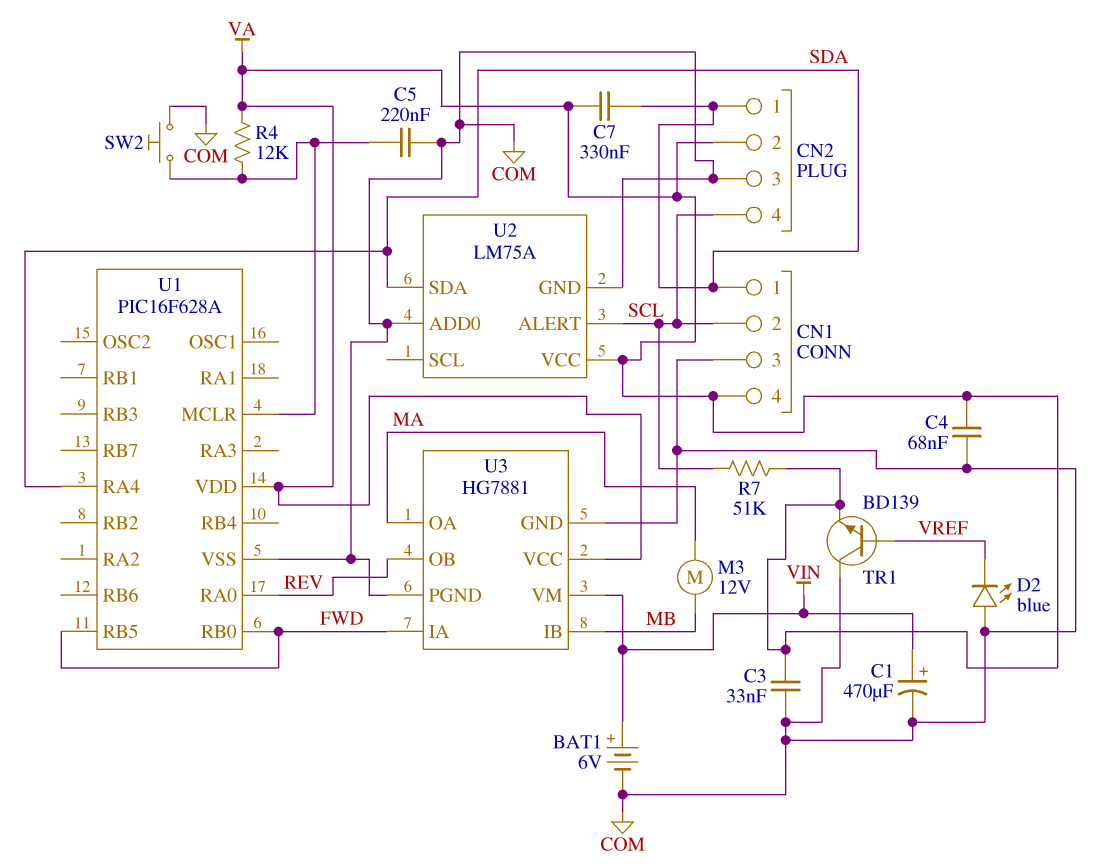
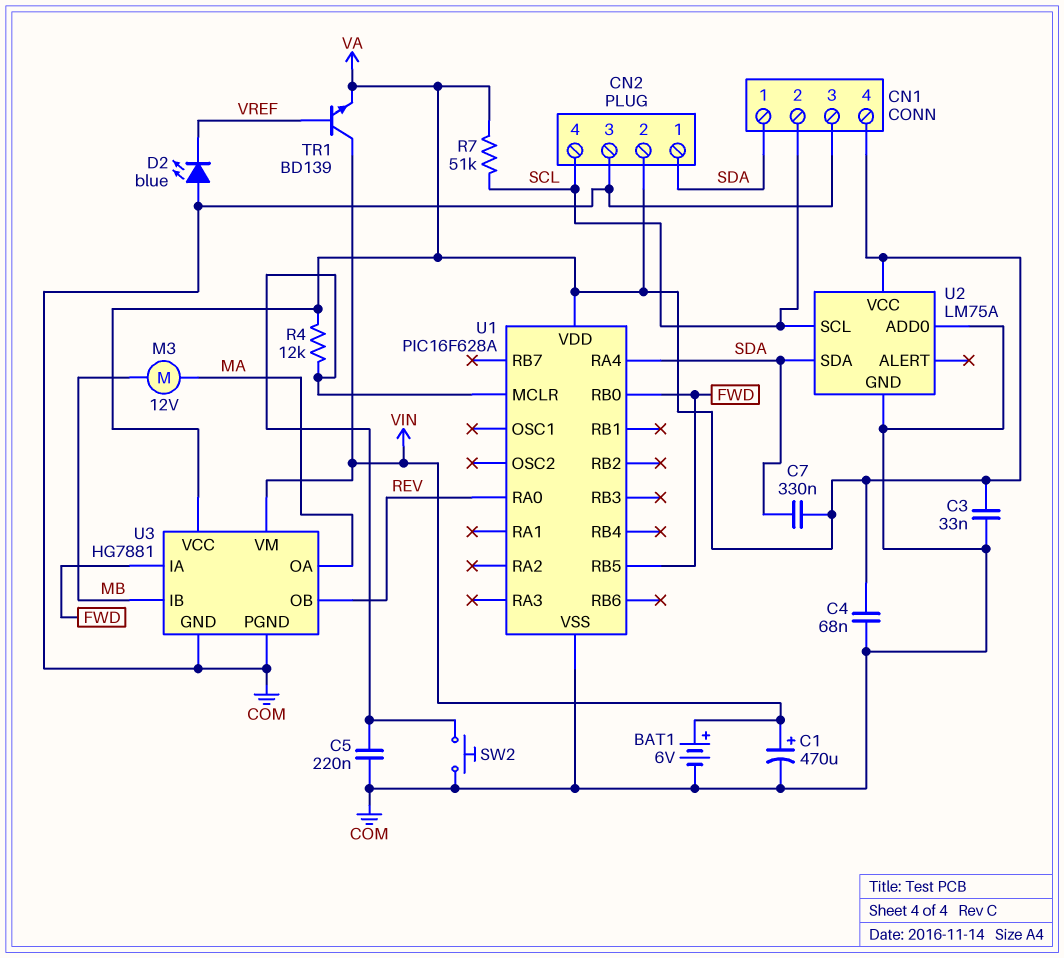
TR1: NPN BD139 (B VREF, C COM, E VA) -> NPN BD139 (B VREF, C VIN, E VA)
U2 pin ALERT: SCL -> none
U2 pin SCL: none -> SCL

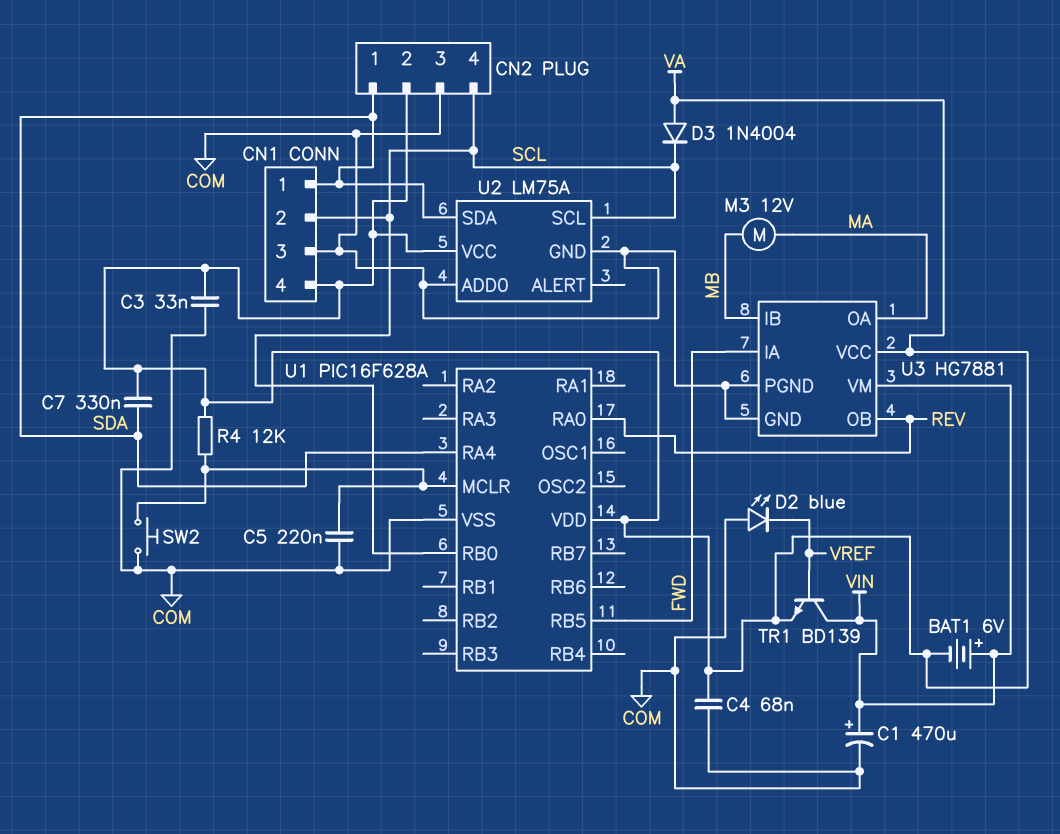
BAT1: 6V (plus VIN, minus COM) -> 6V (plus VIN, minus VA)
D3: none -> diode 1N4004 (A VA, K SCL)
R7: 51k (SCL, VA) -> none
U1 pin RB0: FWD -> SCL

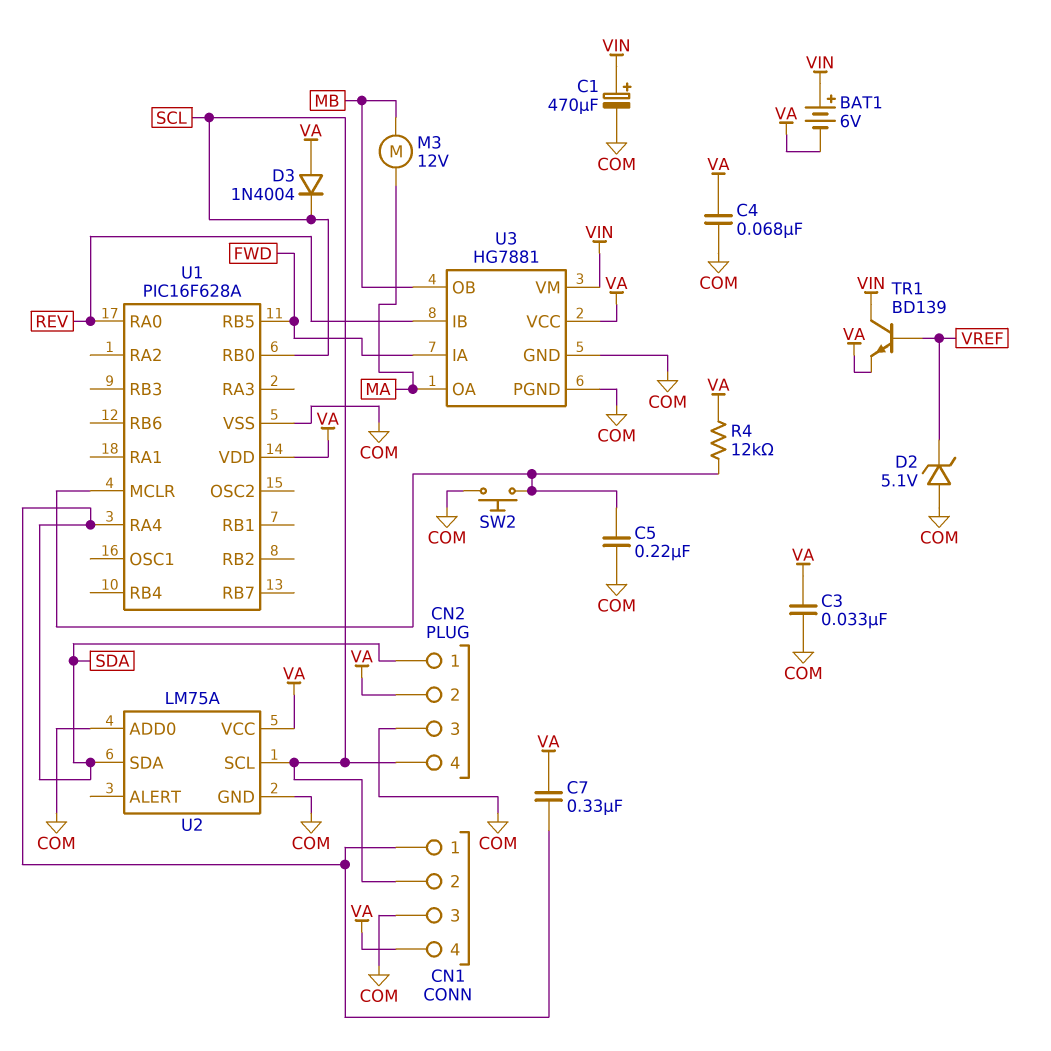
D2: LED blue (A COM, K VREF) -> zener 5.1V (A COM, K VREF)
U3 pin IB: MB -> REV
U3 pin OB: REV -> MB

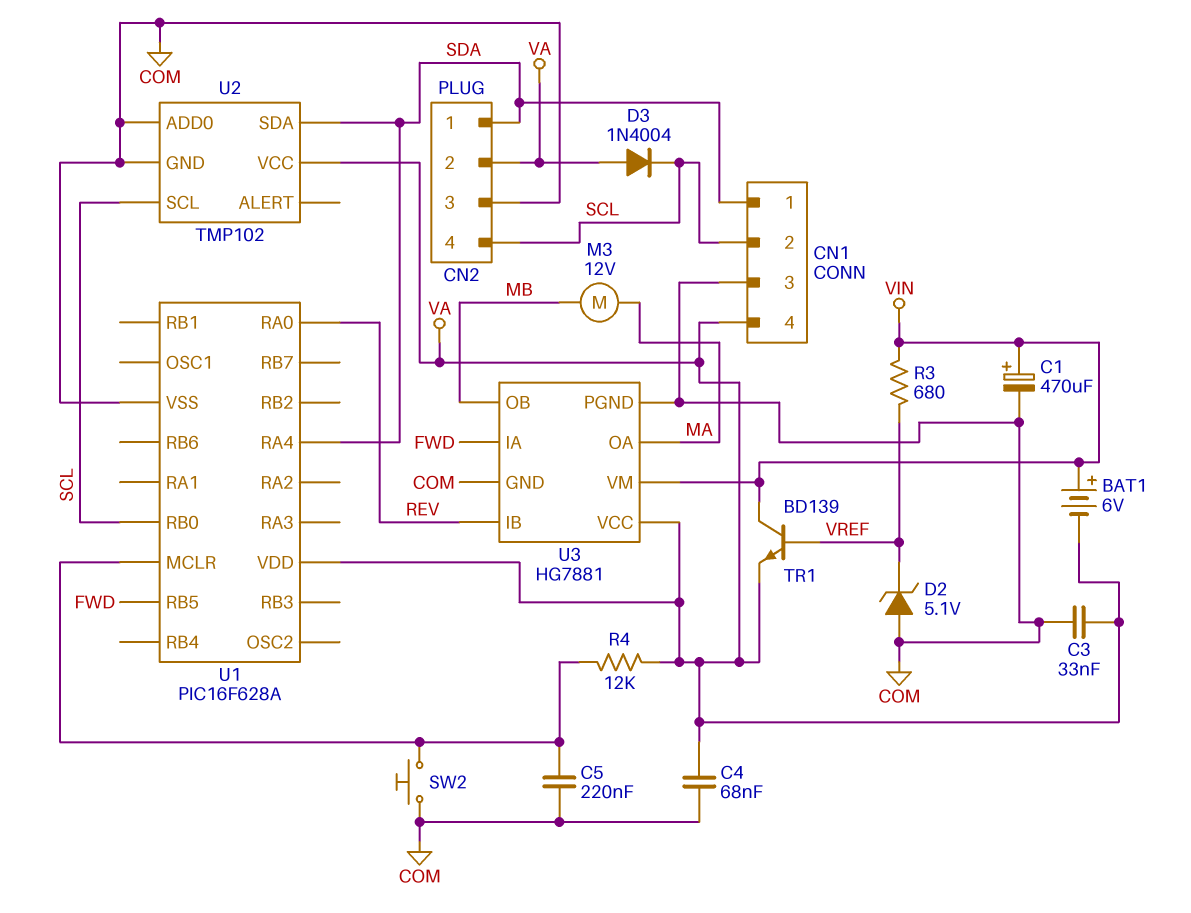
C7: 330nF (SDA, VA) -> none
R3: none -> 680 (VIN, VREF)
U2: LM75A -> TMP102

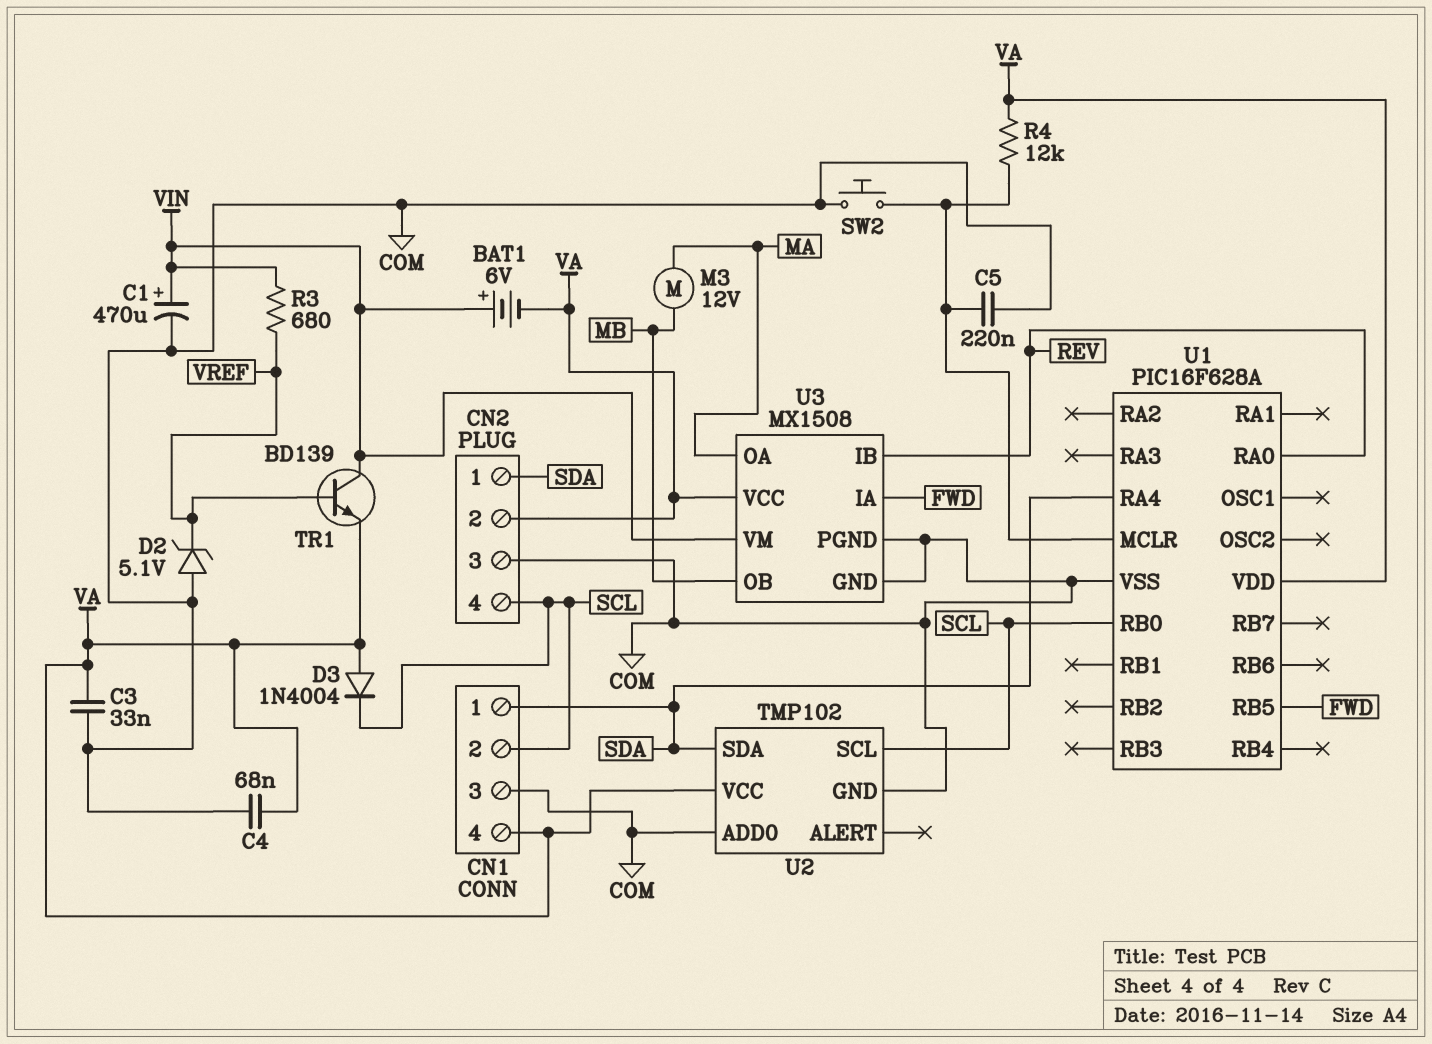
U3: HG7881 -> MX1508

